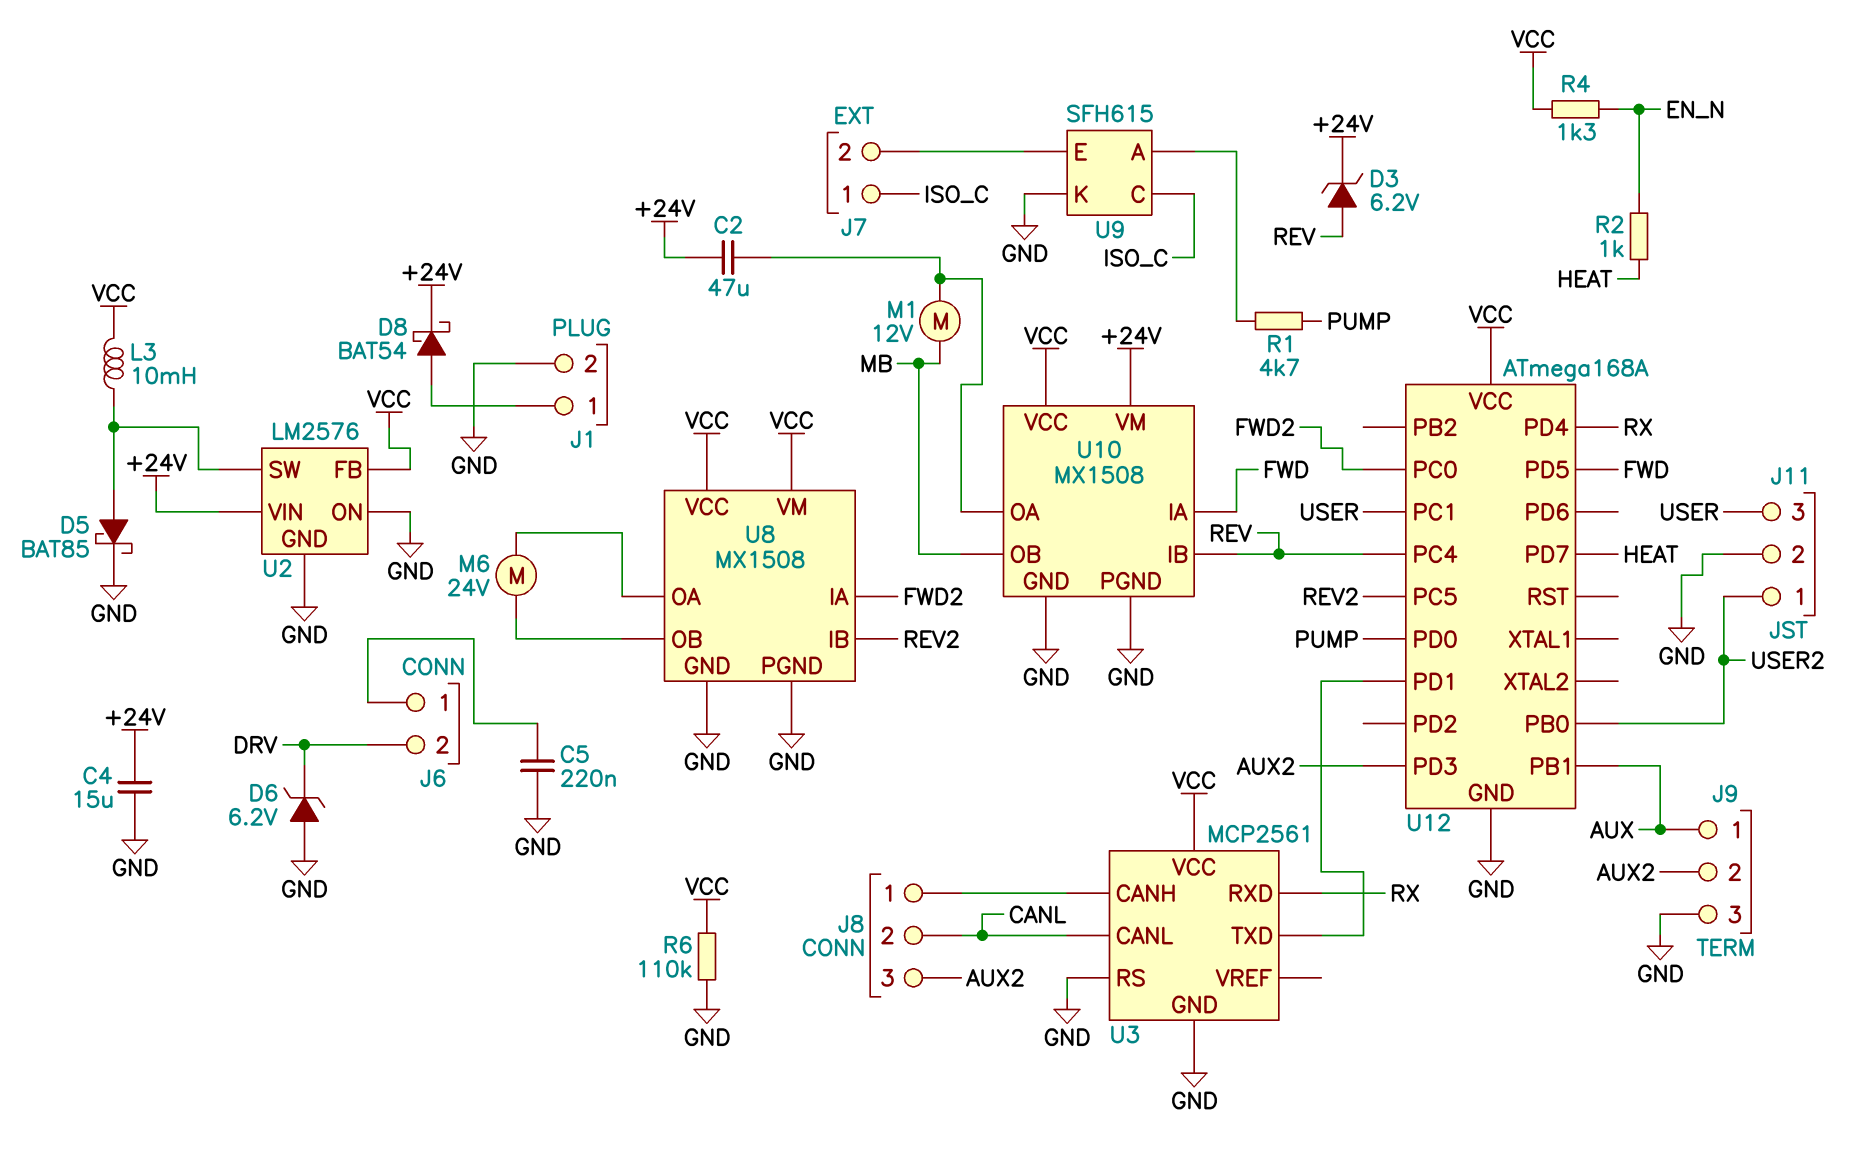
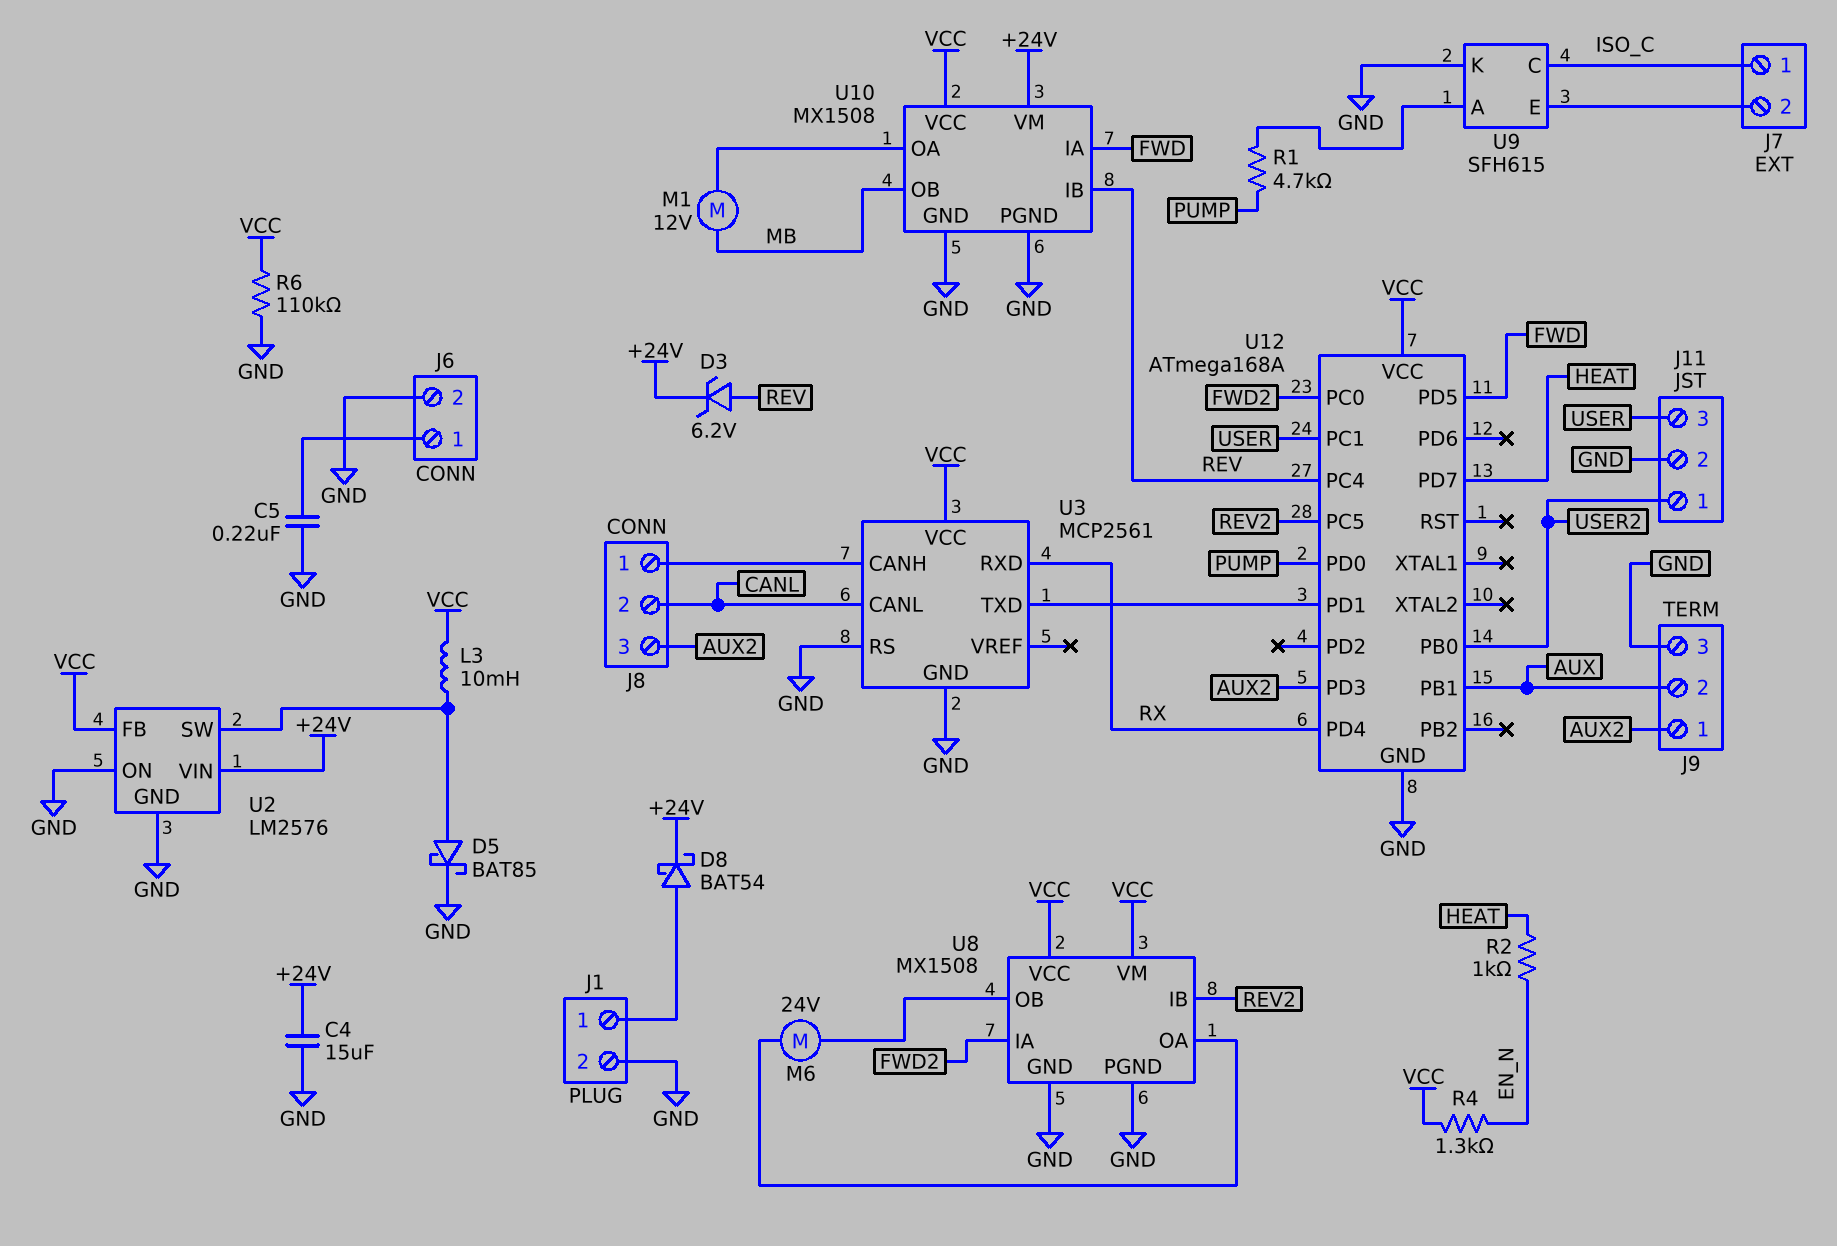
C2: 47uF (+24V, U10/OA) -> none
D6: zener 6.2V (A GND, K DRV) -> none
J6 pin 2: DRV -> GND
J9 pin 1: AUX -> AUX2
J9 pin 2: AUX2 -> AUX

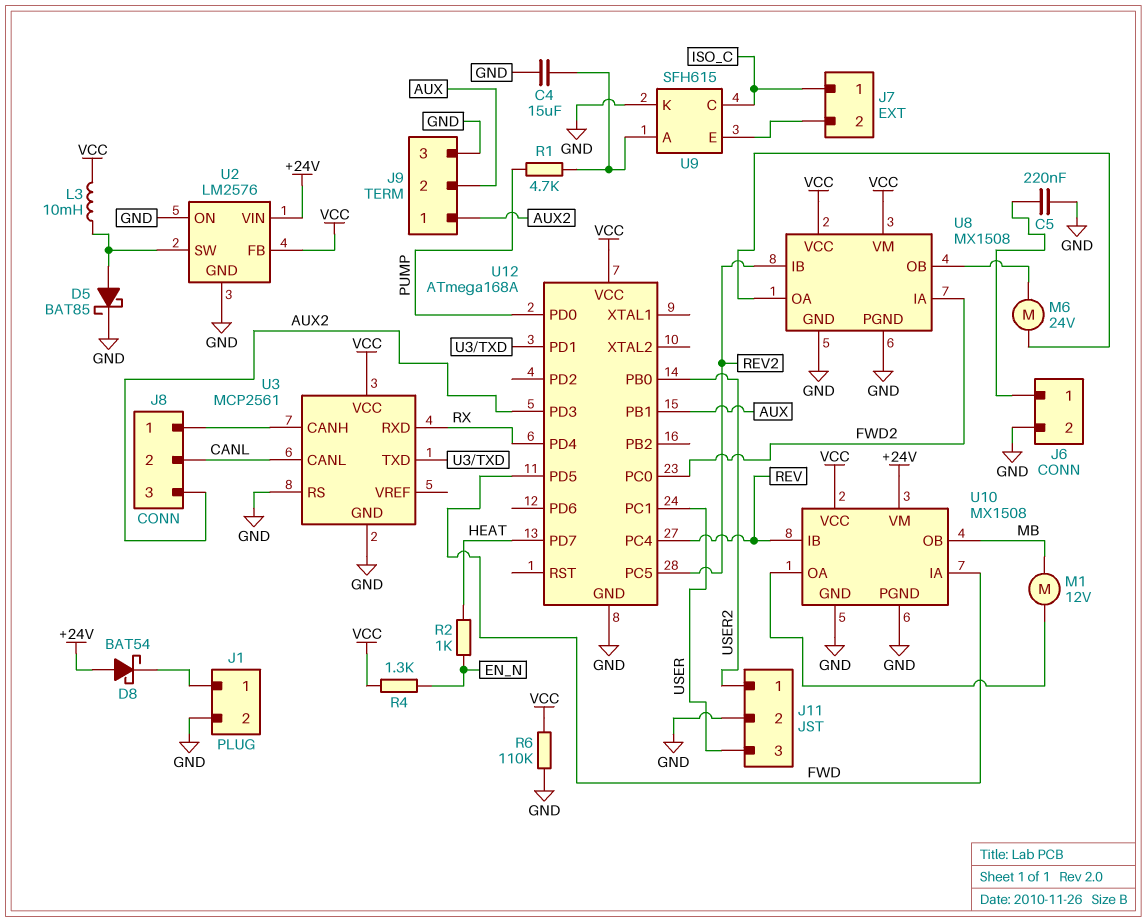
C4: 15uF (+24V, GND) -> 15uF (GND, U9/A)
D3: zener 6.2V (A REV, K +24V) -> none
D8: schottky BAT54 (A J1/1, K +24V) -> schottky BAT54 (A +24V, K J1/1)

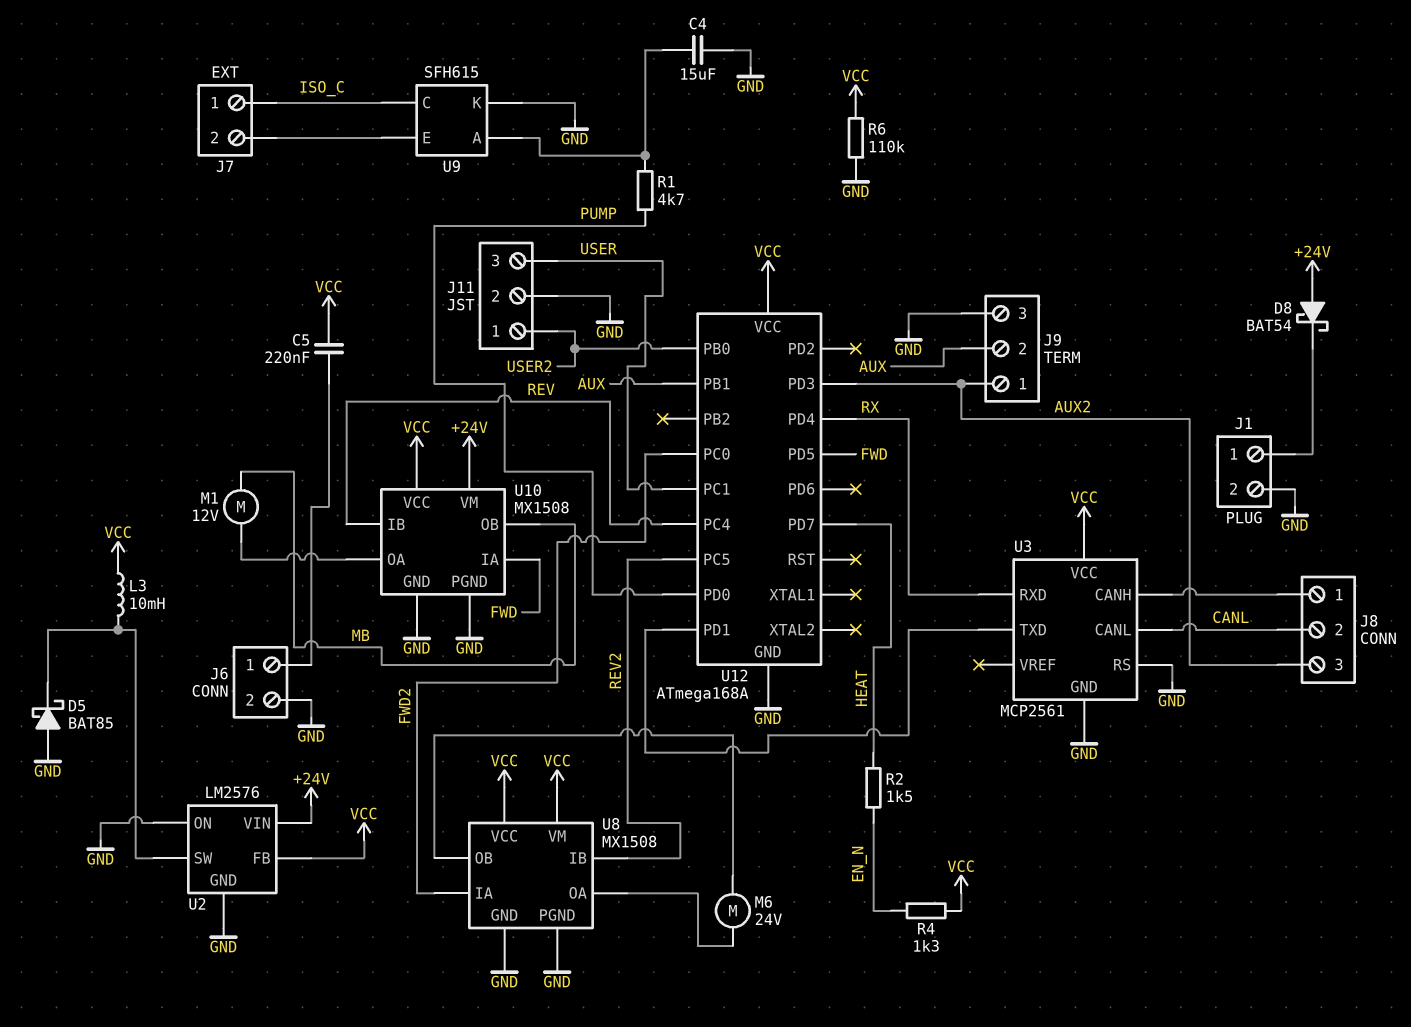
C5: 220nF (GND, J6/1) -> 220nF (J6/1, VCC)
D5: schottky BAT85 (A U2/SW, K GND) -> schottky BAT85 (A GND, K U2/SW)
R2: 1k (EN_N, HEAT) -> 1.5k (EN_N, HEAT)

